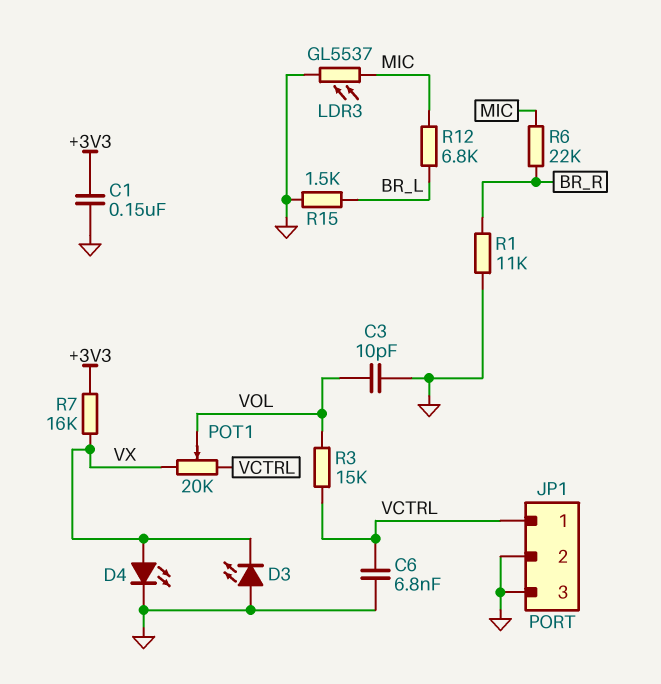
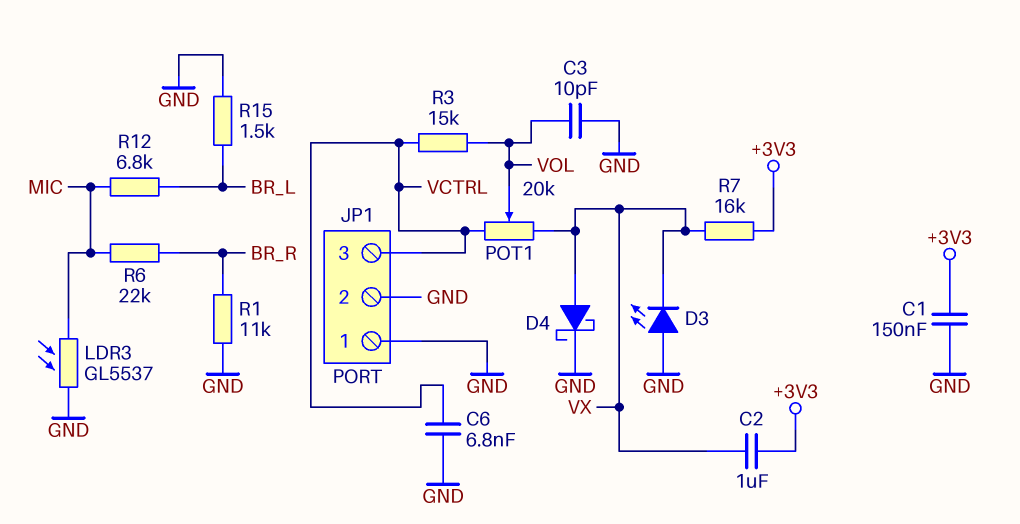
C2: none -> 1uF (+3V3, VX)
D4: LED (A VX, K GND) -> schottky (A VX, K GND)
JP1 pin 1: VCTRL -> GND
JP1 pin 3: GND -> VCTRL

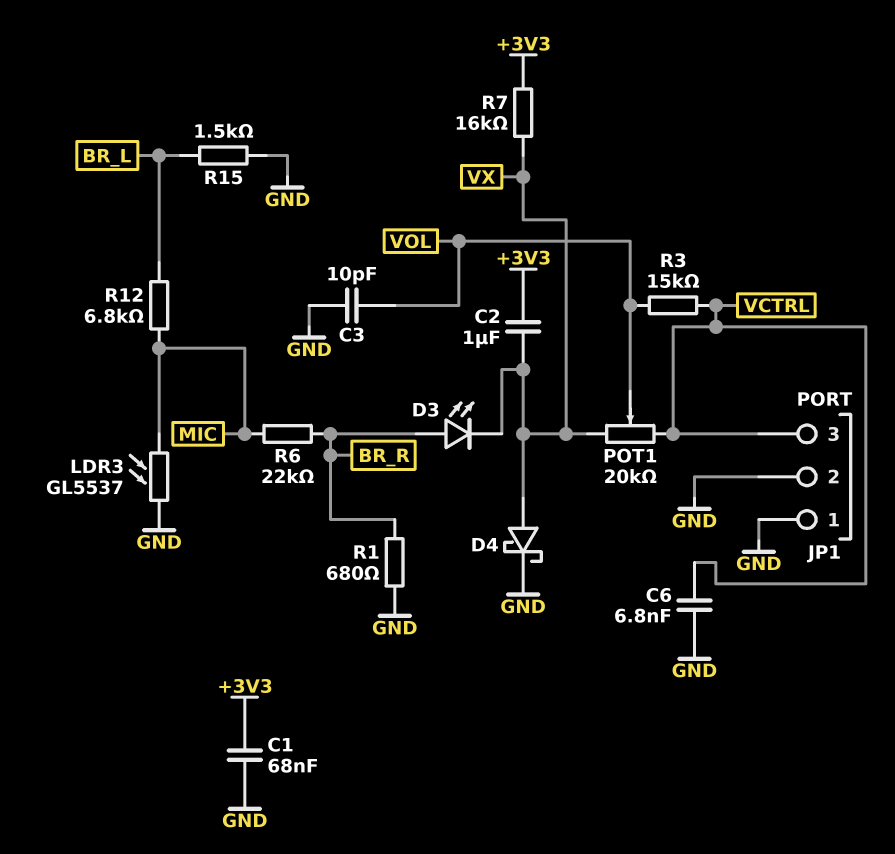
C1: 150nF (+3V3, GND) -> 68nF (+3V3, GND)
D3: LED (A GND, K VX) -> LED (A BR_R, K VX)
R1: 11k (BR_R, GND) -> 680 (BR_R, GND)

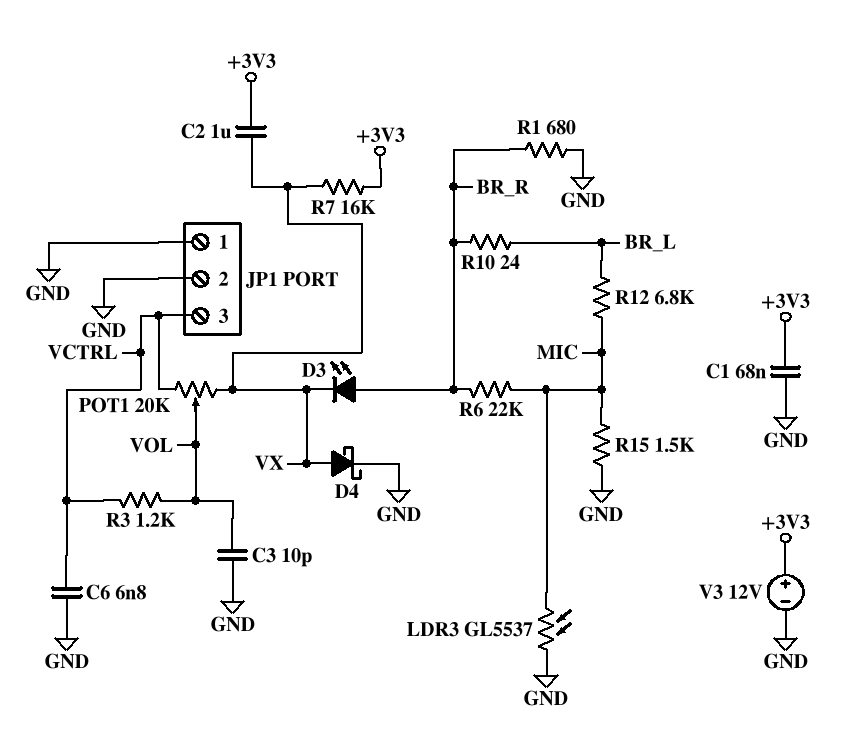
R3: 15k (VCTRL, VOL) -> 1.2k (VCTRL, VOL)
R10: none -> 24 (BR_L, BR_R)
R15: 1.5k (BR_L, GND) -> 1.5k (GND, MIC)
V3: none -> 12V (plus +3V3, minus GND)

